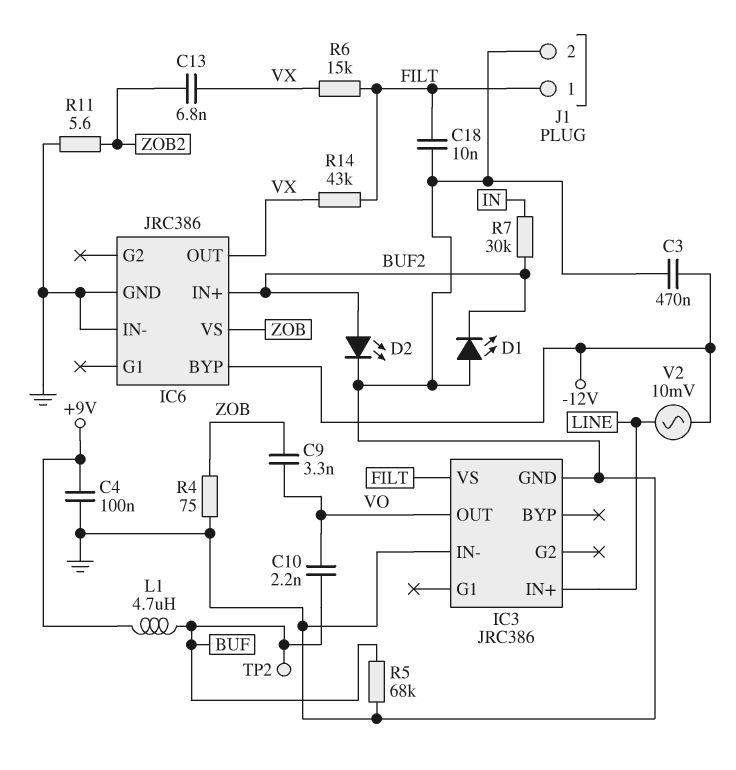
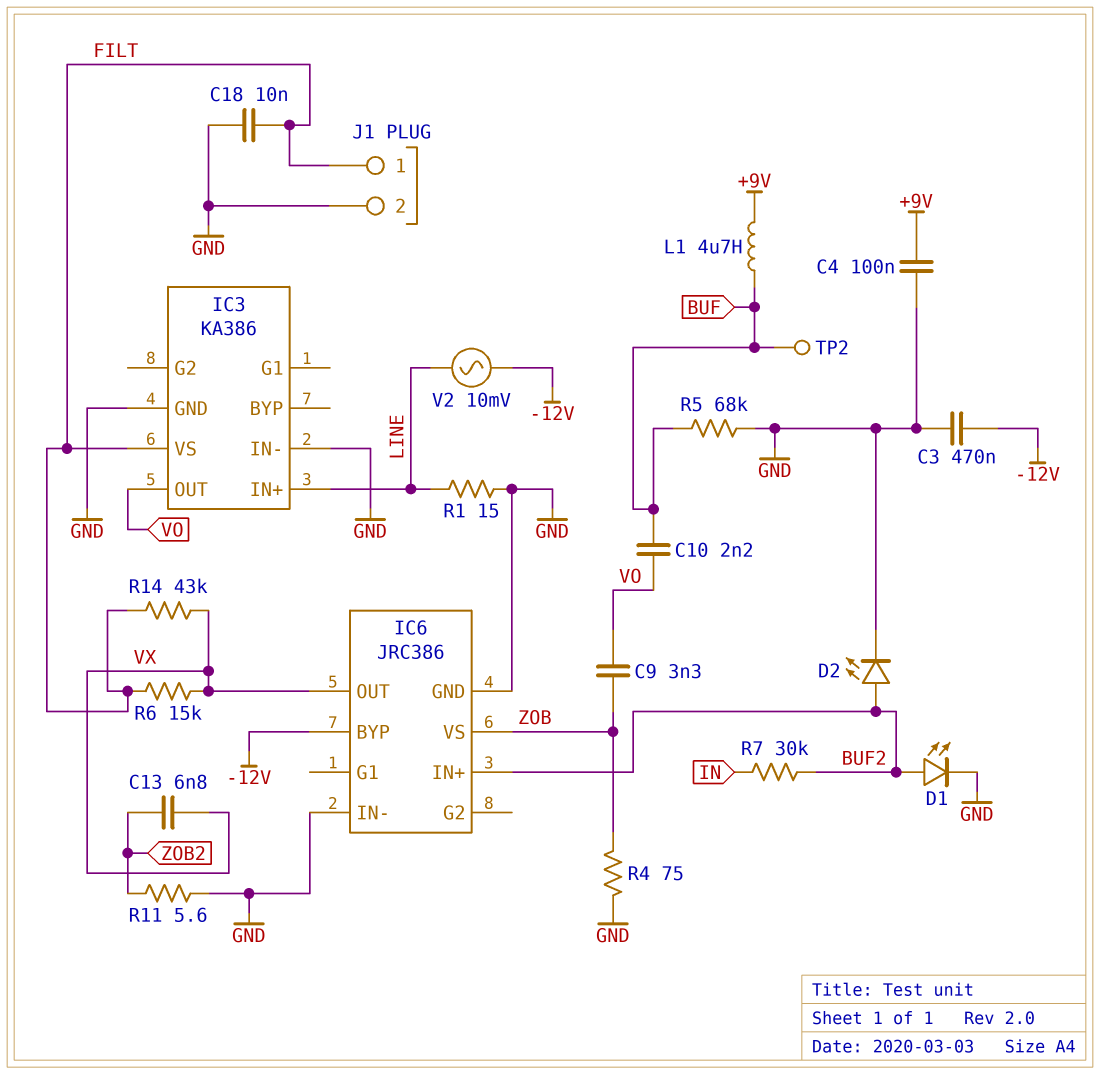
D1: LED (A GND, K BUF2) -> LED (A BUF2, K GND)
IC3: JRC386 -> KA386
R1: none -> 15 (GND, LINE)

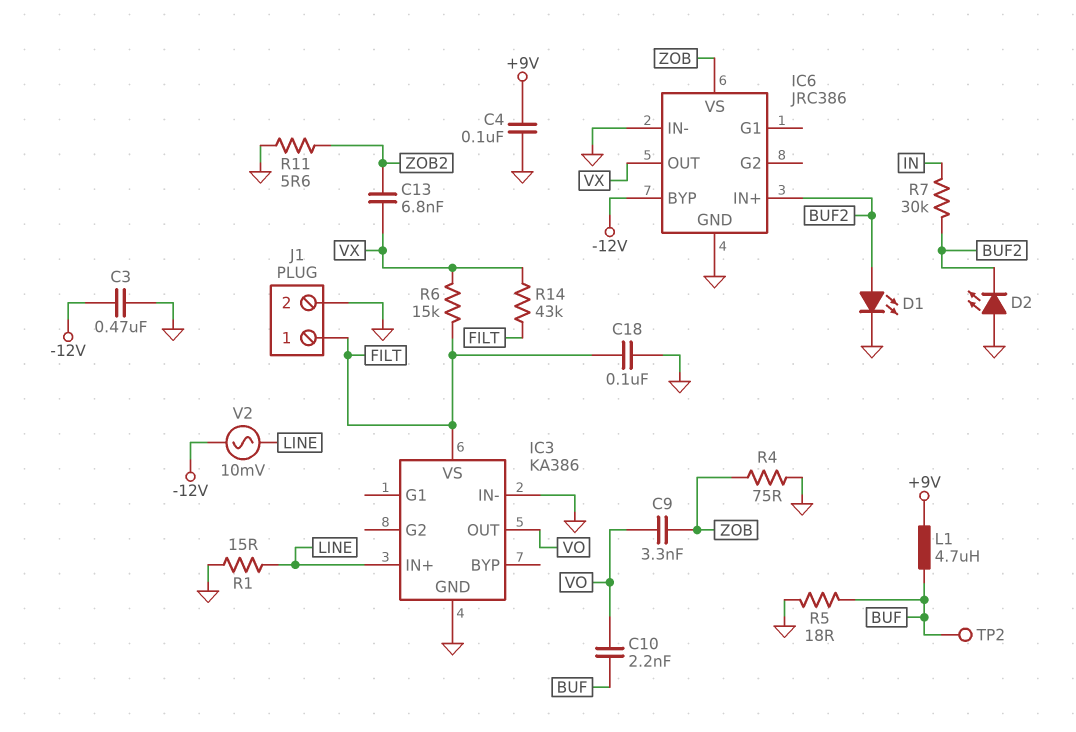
C18: 10nF (FILT, GND) -> 100nF (FILT, GND)
D2: LED (A BUF2, K GND) -> LED (A GND, K BUF2)
R5: 68k (BUF, GND) -> 18 (BUF, GND)

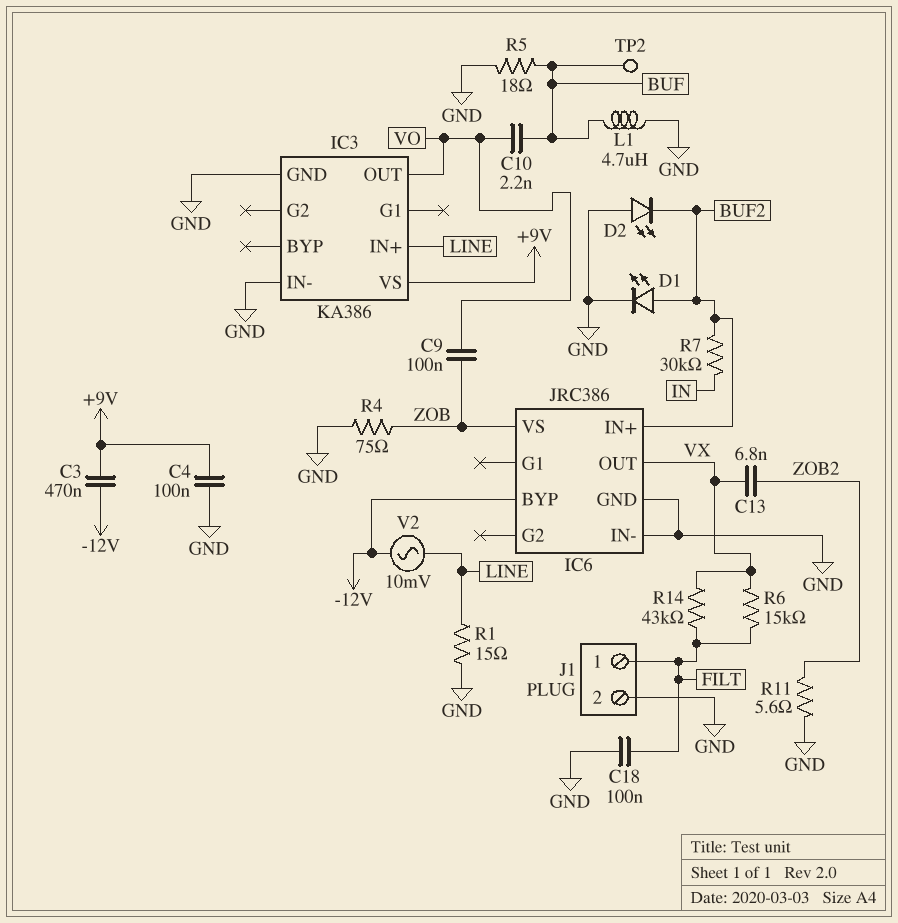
C3: 470nF (-12V, GND) -> 470nF (+9V, -12V)
C9: 3.3nF (VO, ZOB) -> 100nF (VO, ZOB)
IC3 pin VS: FILT -> +9V
L1: 4.7uH (+9V, BUF) -> 4.7uH (BUF, GND)

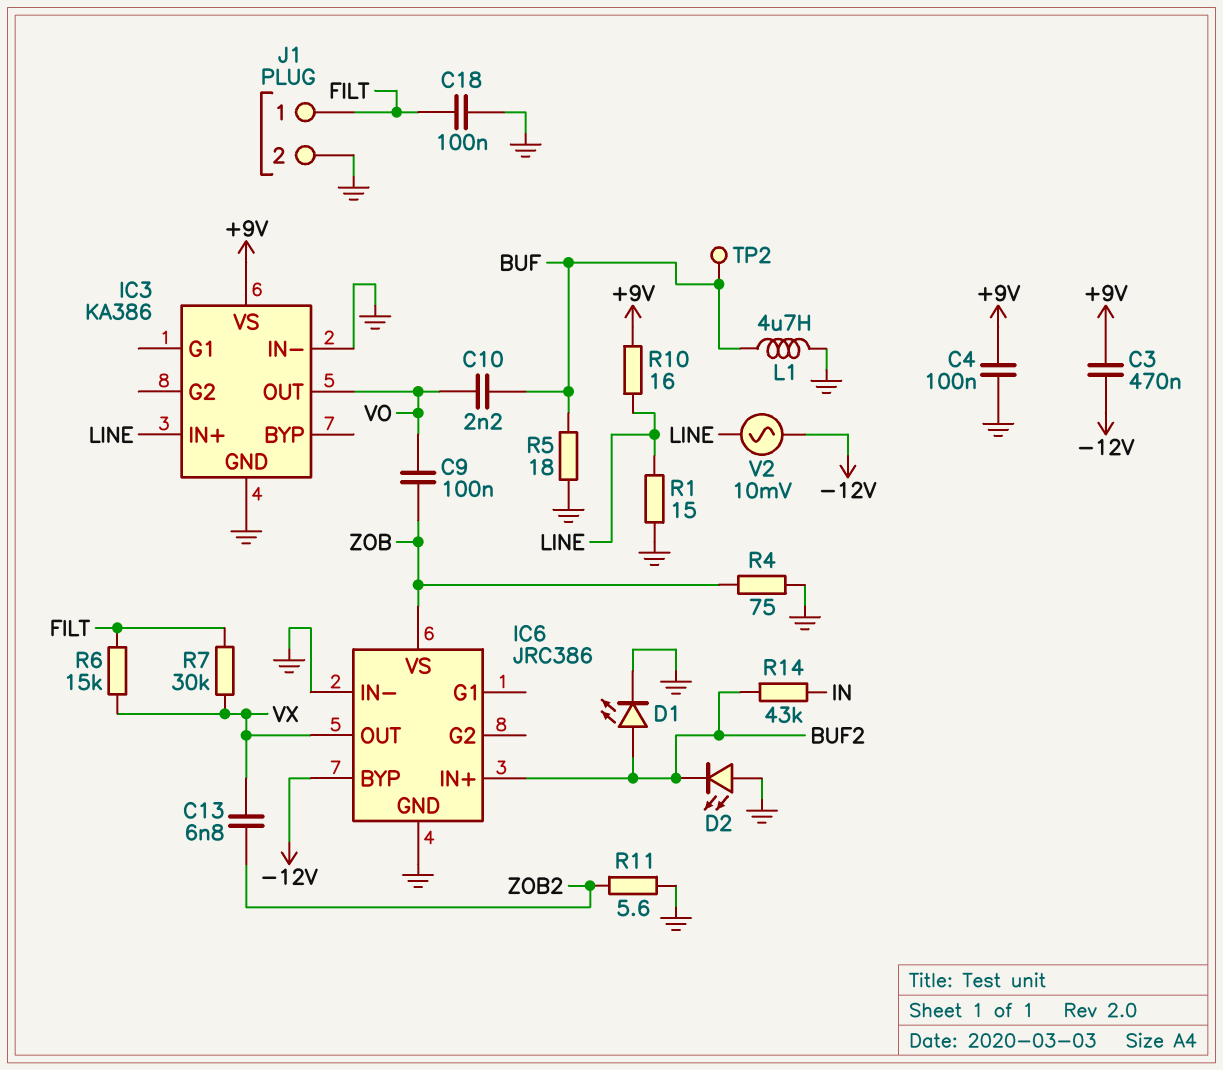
R7: 30k (BUF2, IN) -> 30k (FILT, VX)
R10: none -> 16 (+9V, LINE)
R14: 43k (FILT, VX) -> 43k (BUF2, IN)

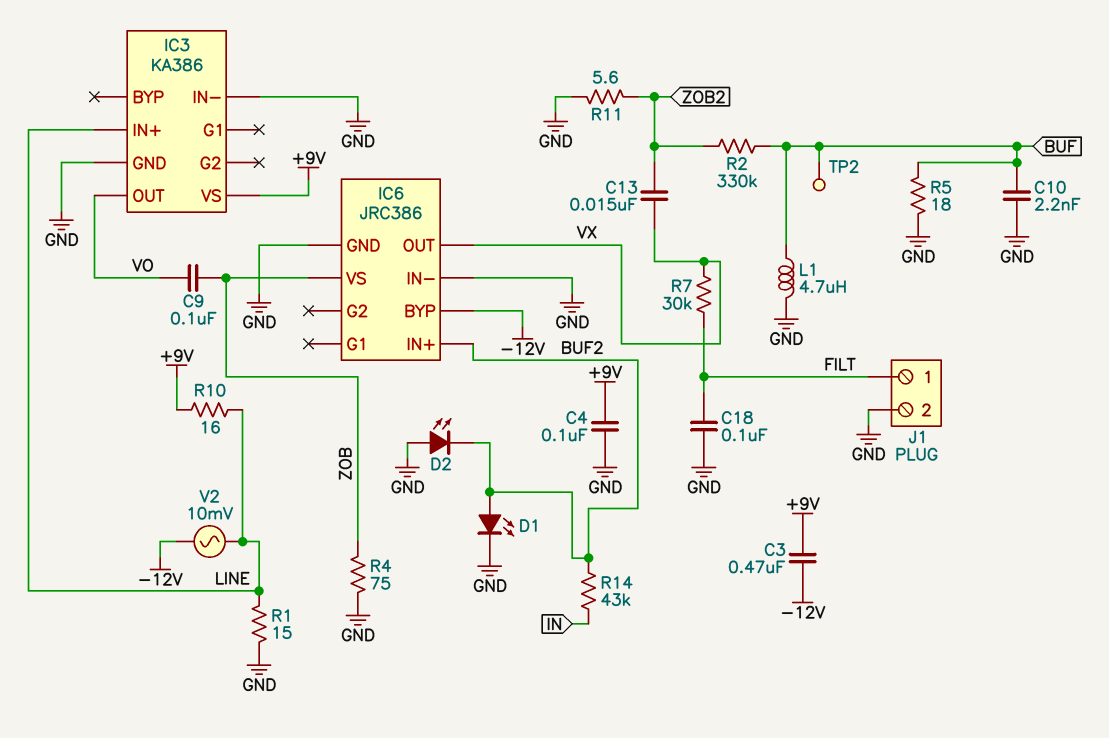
C10: 2.2nF (BUF, VO) -> 2.2nF (BUF, GND)
C13: 6.8nF (VX, ZOB2) -> 15nF (VX, ZOB2)
R2: none -> 330k (BUF, ZOB2)
R6: 15k (FILT, VX) -> none

